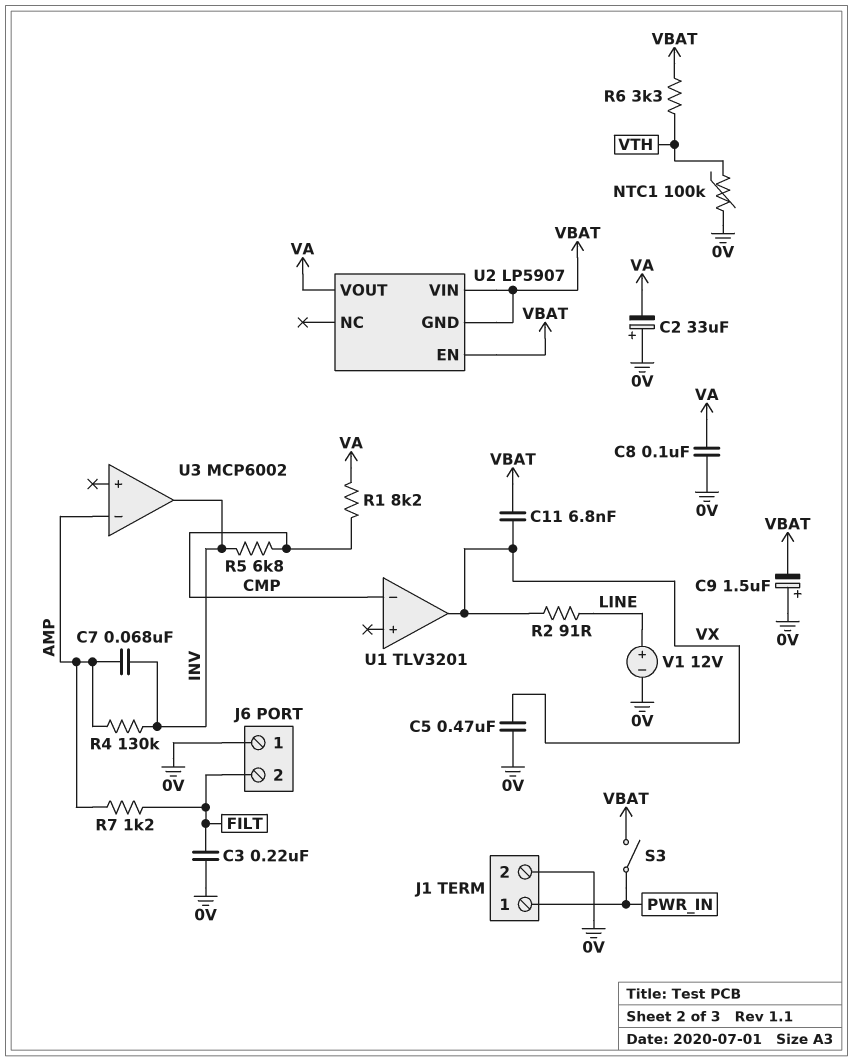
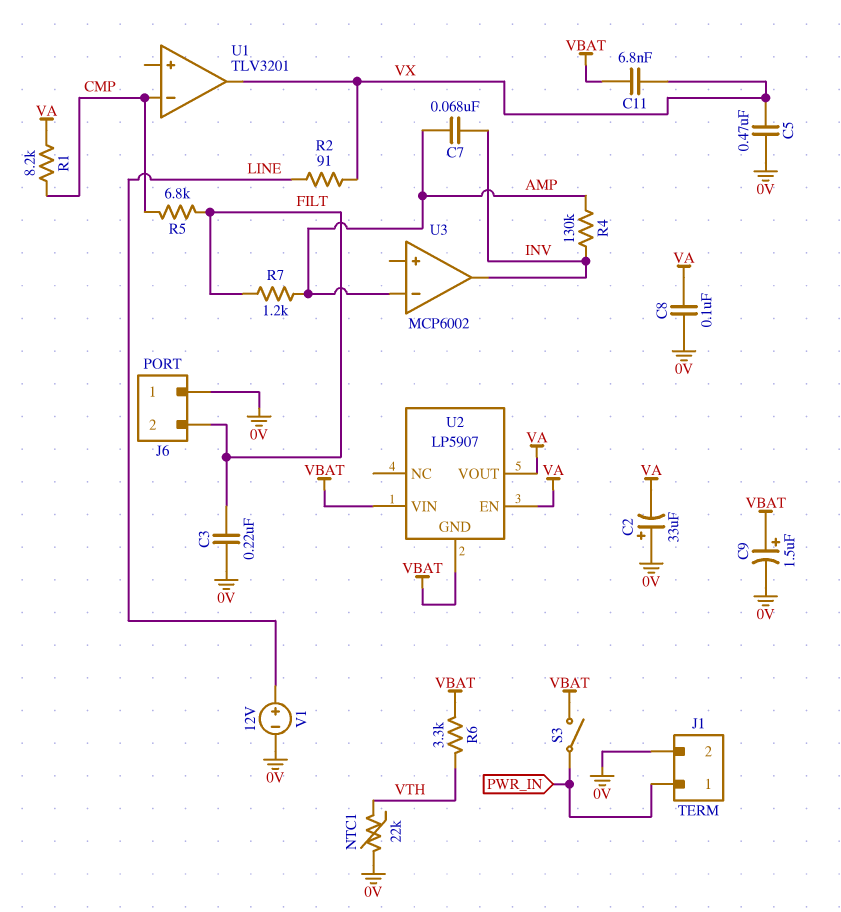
C9: 1.5uF (plus 0V, minus VBAT) -> 1.5uF (plus VBAT, minus 0V)
NTC1: 100k (0V, VTH) -> 22k (0V, VTH)
R5: 6.8k (CMP, INV) -> 6.8k (CMP, FILT)
U2 pin EN: VBAT -> VA

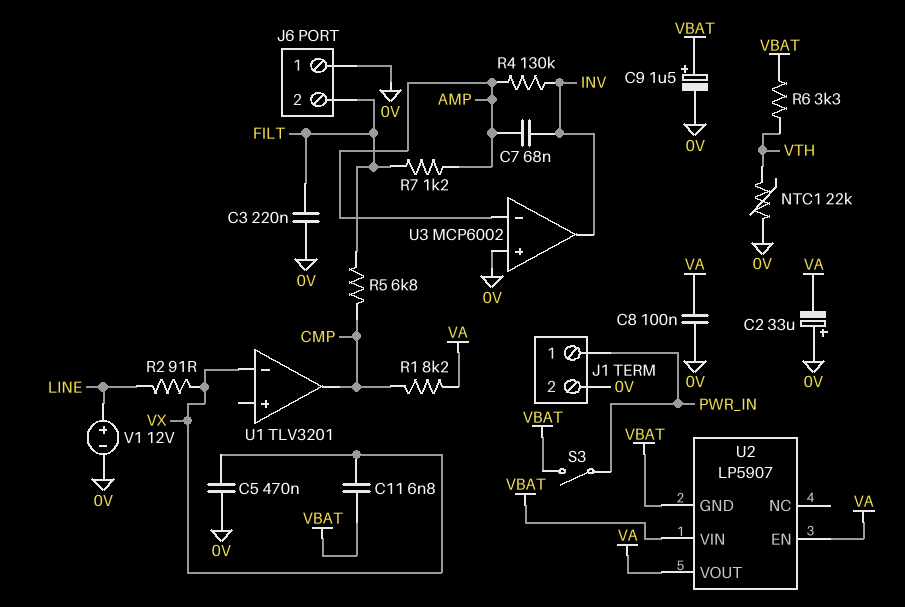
U1 pin in-: CMP -> VX
U1 pin out: VX -> CMP
U3 pin in+: none -> 0V

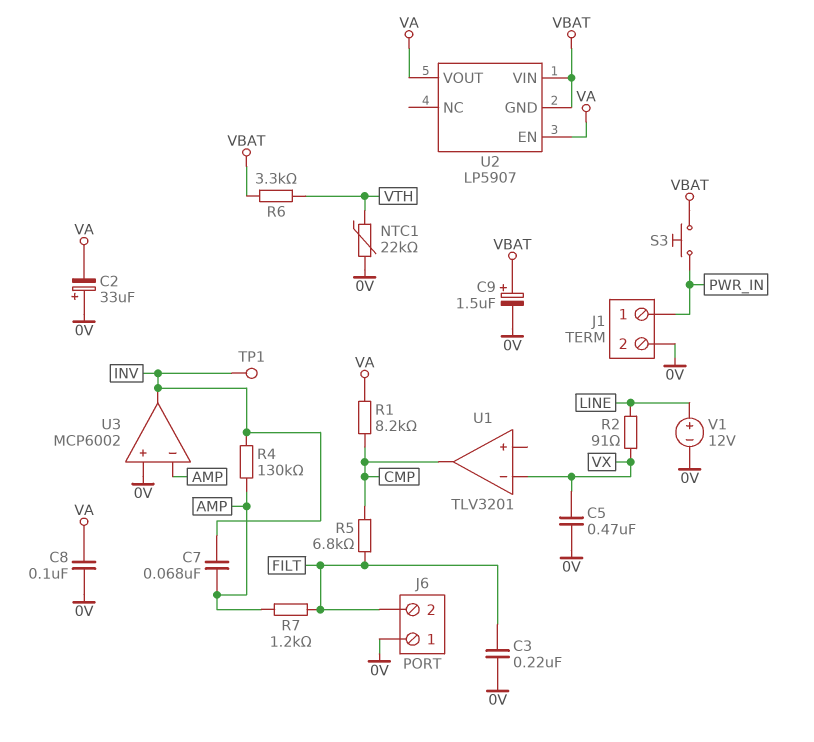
C11: 6.8nF (VBAT, VX) -> none
S3: switch (PWR_IN, VBAT) -> button (PWR_IN, VBAT)
TP1: none -> test point (INV)

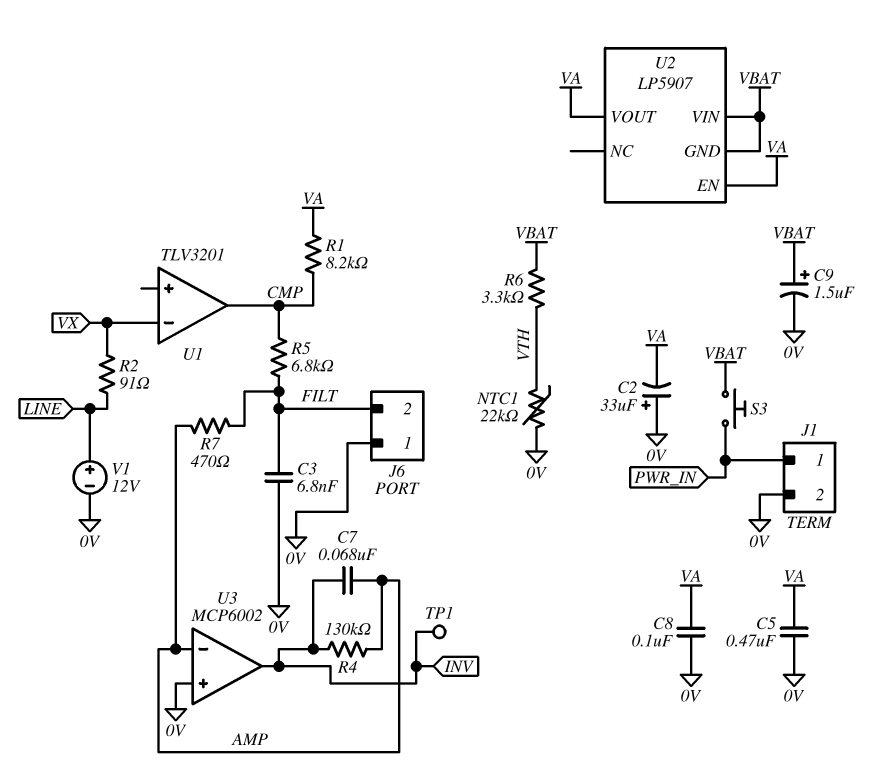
C3: 220nF (0V, FILT) -> 6.8nF (0V, FILT)
C5: 470nF (0V, VX) -> 470nF (0V, VA)
R7: 1.2k (AMP, FILT) -> 470 (AMP, FILT)

